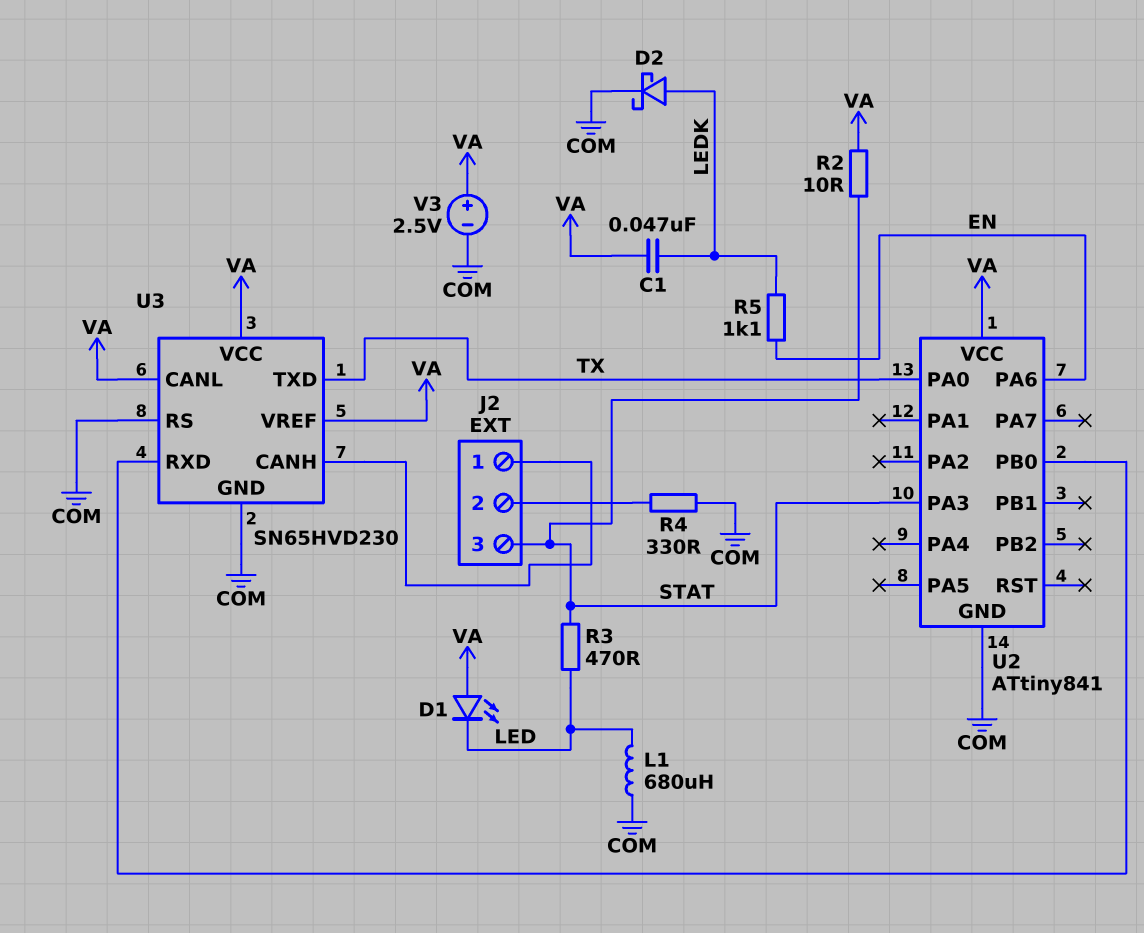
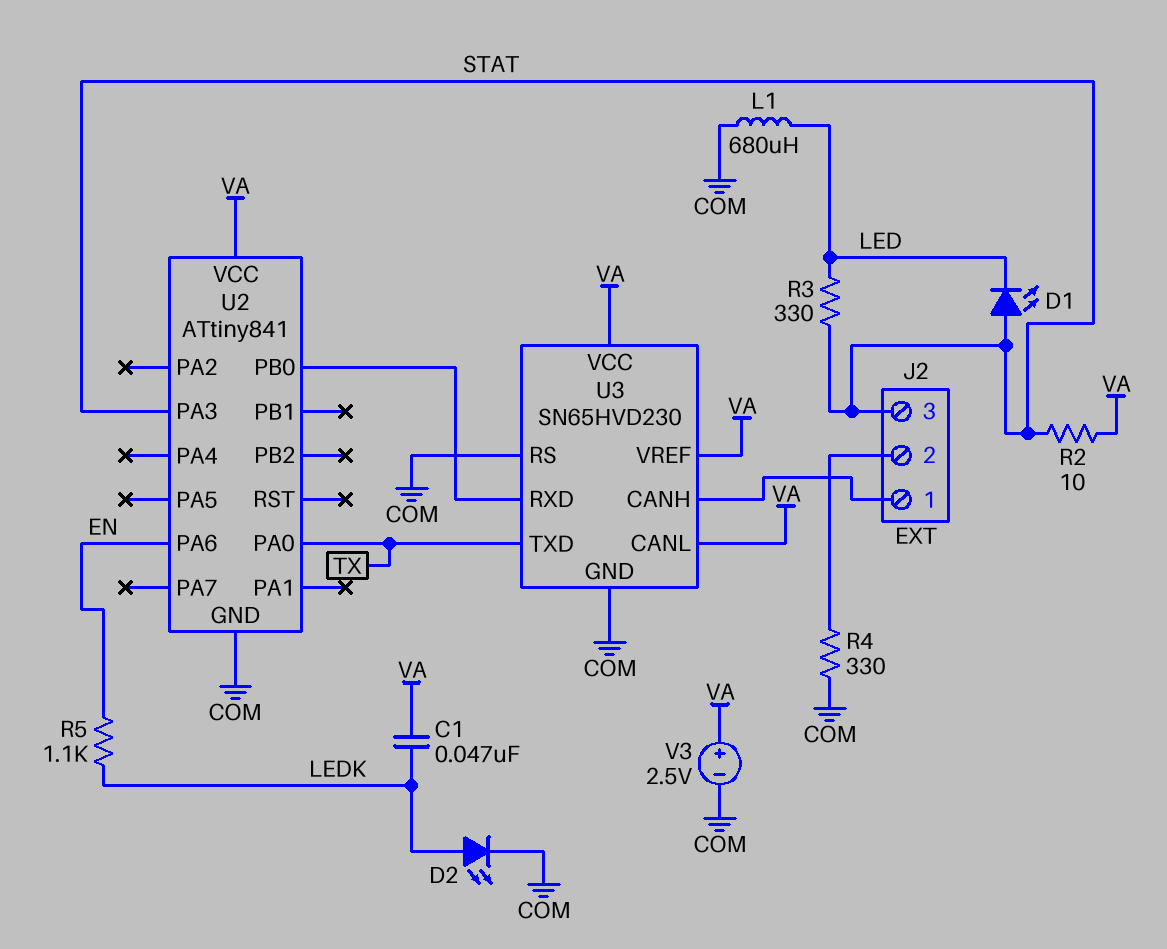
D1: LED (A VA, K LED) -> LED (A STAT, K LED)
D2: schottky (A LEDK, K COM) -> LED (A LEDK, K COM)
R3: 470 (LED, STAT) -> 330 (LED, STAT)

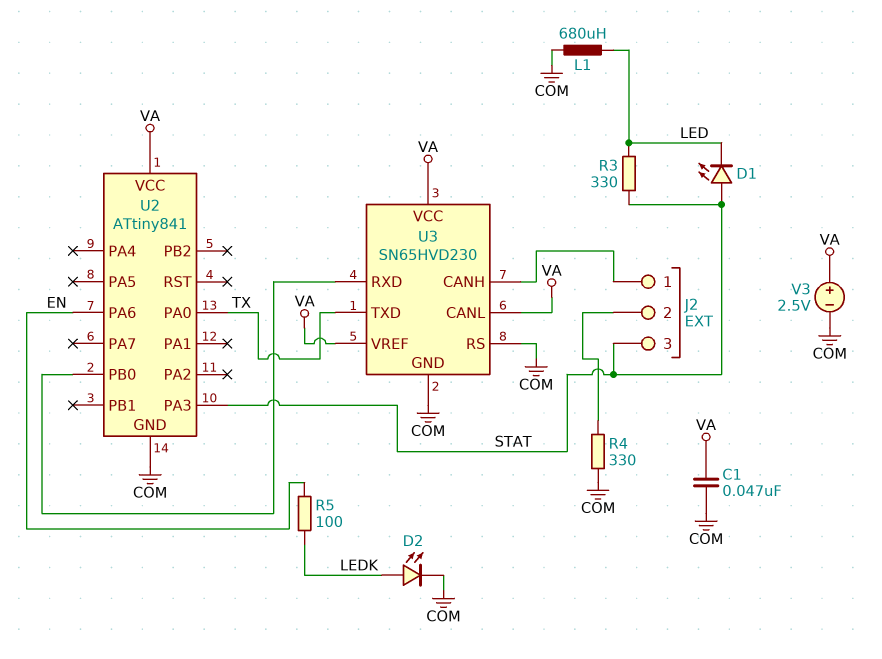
C1: 47nF (LEDK, VA) -> 47nF (COM, VA)
R2: 10 (STAT, VA) -> none
R5: 1.1k (EN, LEDK) -> 100 (EN, LEDK)

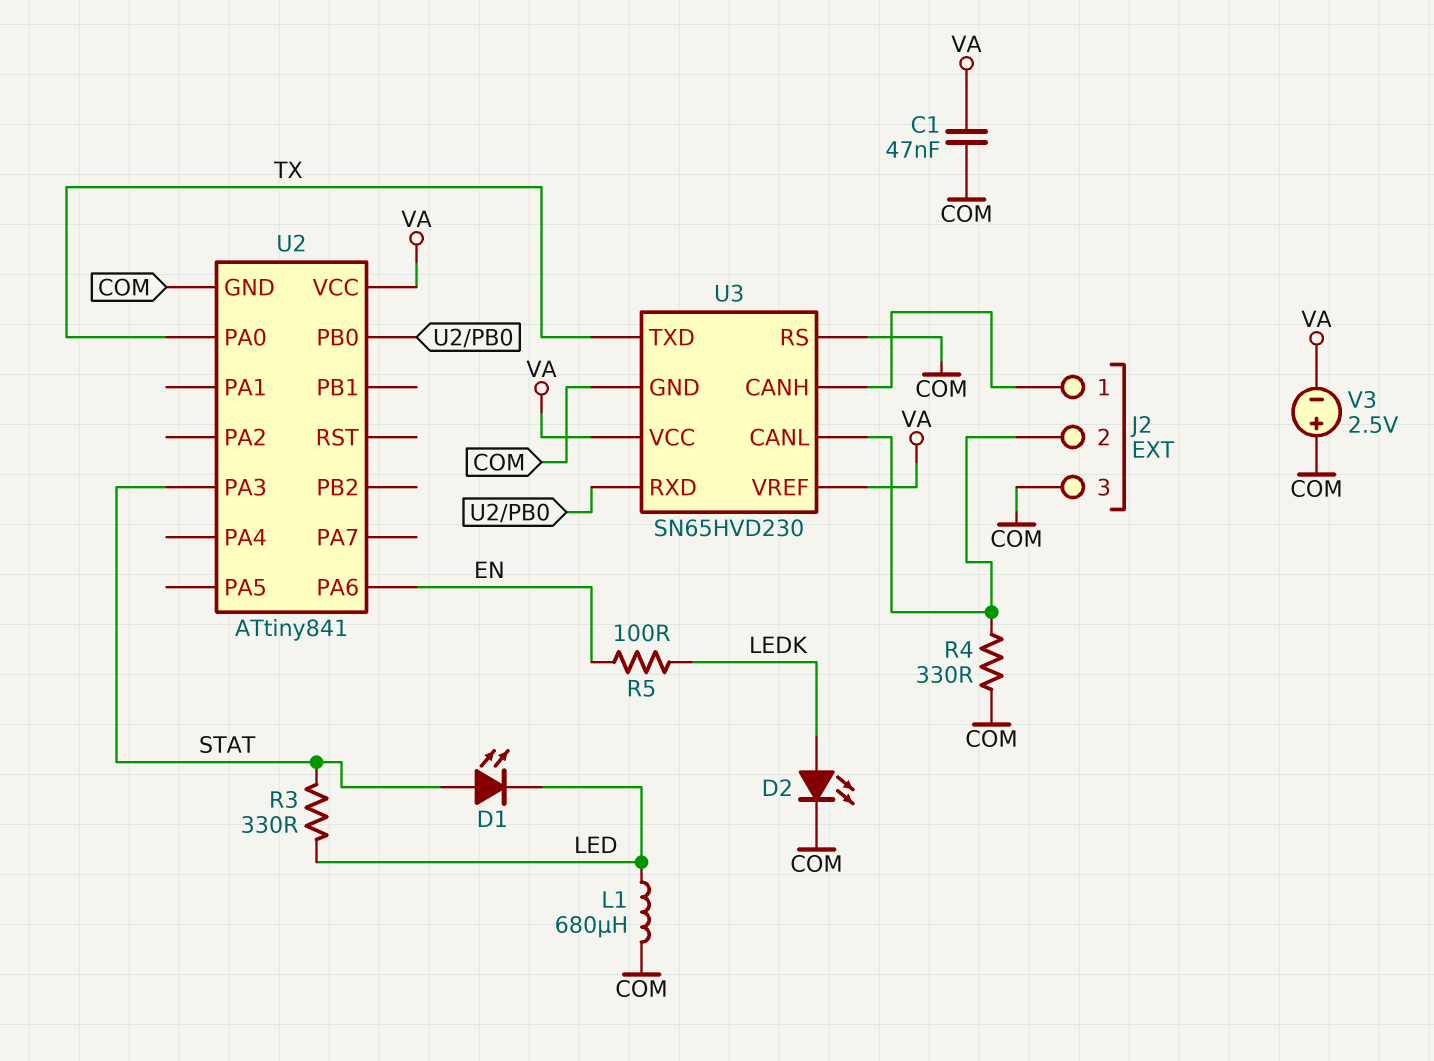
J2 pin 3: STAT -> COM
U3 pin CANL: VA -> J2/2
V3: 2.5V (plus VA, minus COM) -> 2.5V (plus COM, minus VA)

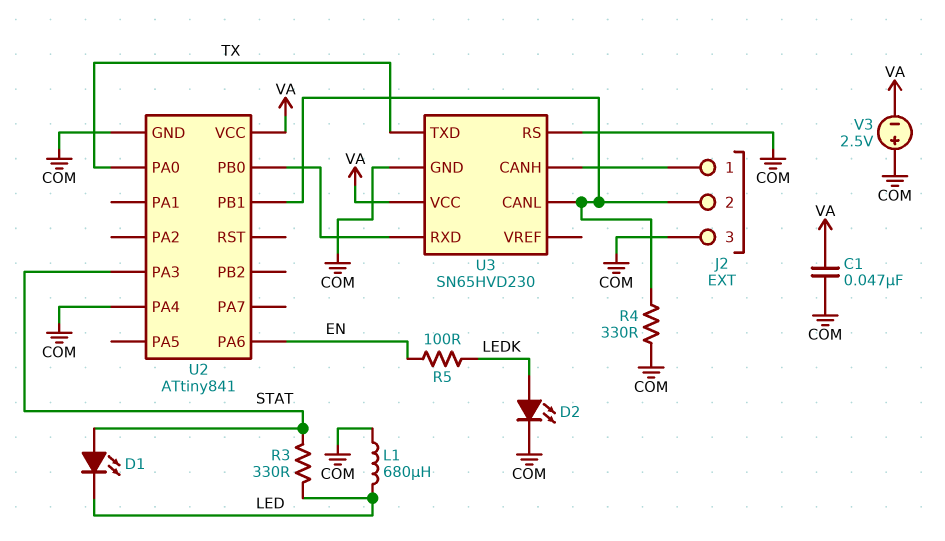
U2 pin PA4: none -> COM
U2 pin PB1: none -> J2/2
U3 pin VREF: VA -> none

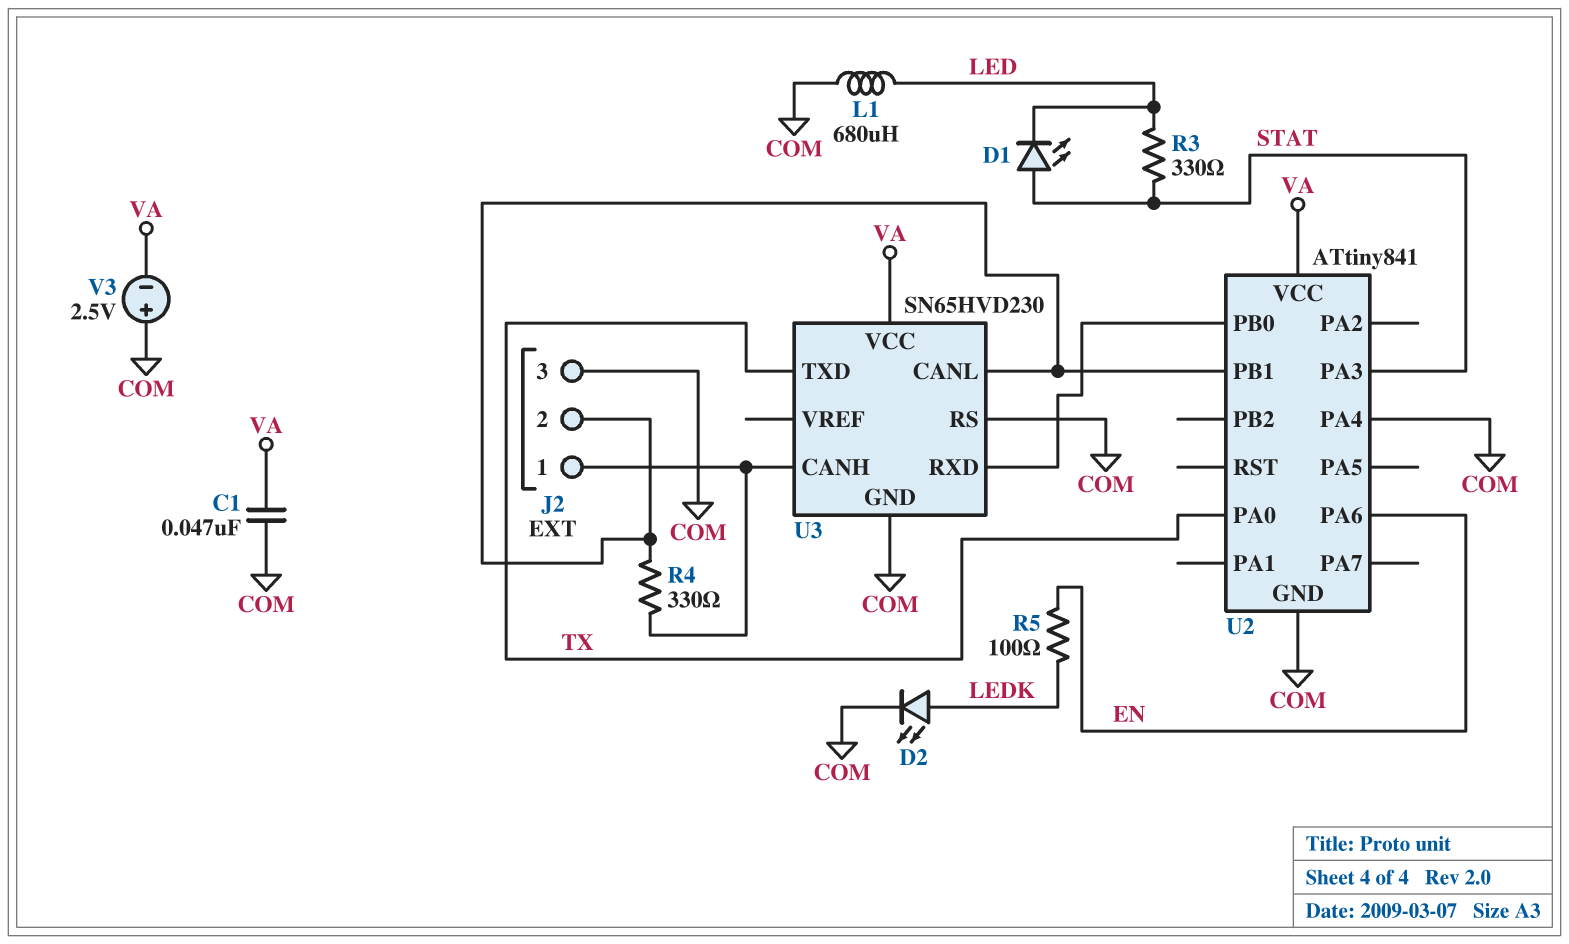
R4: 330 (COM, J2/2) -> 330 (J2/1, J2/2)

